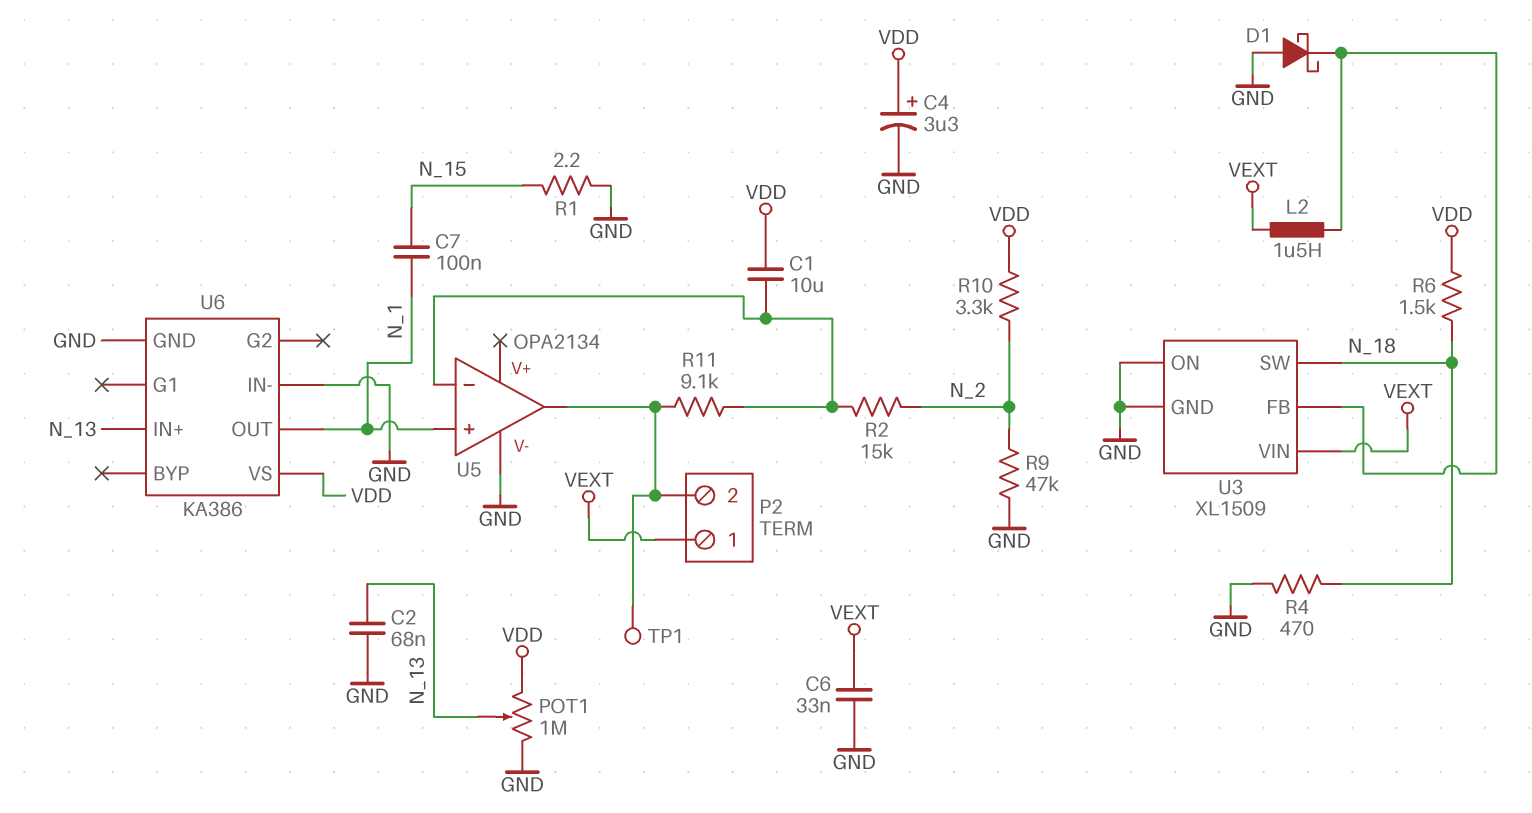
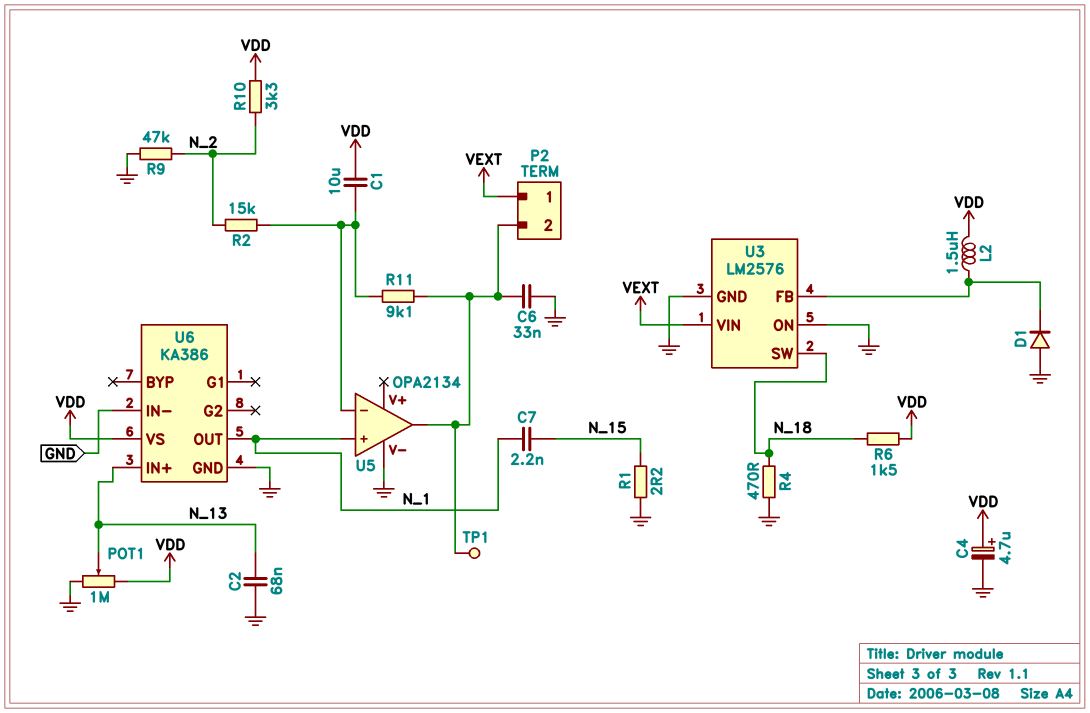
C4: 3.3uF (plus VDD, minus GND) -> 4.7uF (plus VDD, minus GND)
C6: 33nF (GND, VEXT) -> 33nF (GND, P2/2)
C7: 100nF (N_1, N_15) -> 2.2nF (N_1, N_15)
D1: schottky (A GND, K U3/FB) -> diode (A GND, K U3/FB)
L2: 1.5uH (U3/FB, VEXT) -> 1.5uH (U3/FB, VDD)
U3: XL1509 -> LM2576

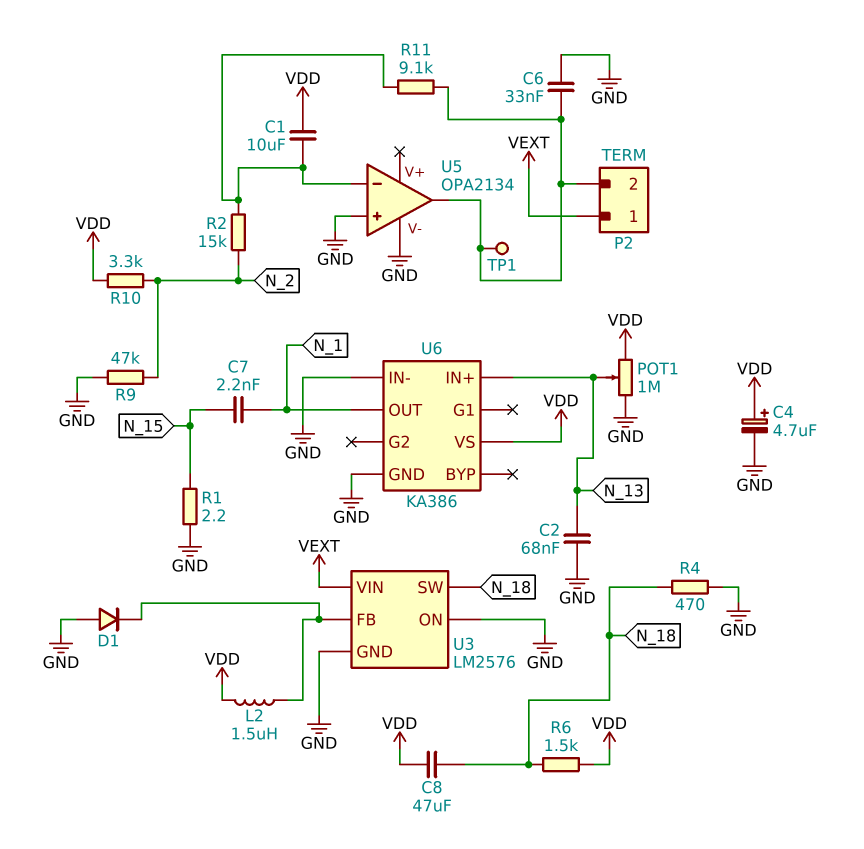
C8: none -> 47uF (N_18, VDD)
U5 pin in+: N_1 -> GND

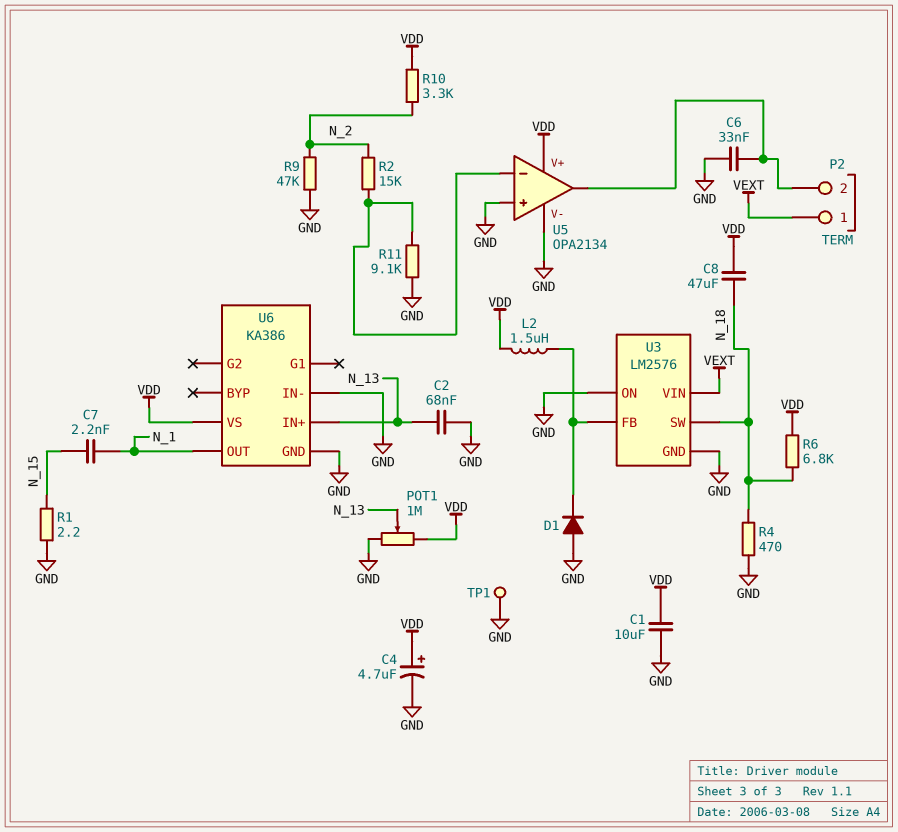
C1: 10uF (U5/in-, VDD) -> 10uF (GND, VDD)
R6: 1.5k (N_18, VDD) -> 6.8k (N_18, VDD)
R11: 9.1k (P2/2, U5/in-) -> 9.1k (GND, U5/in-)
TP1: test point (P2/2) -> test point (GND)
U5 pin V+: none -> VDD

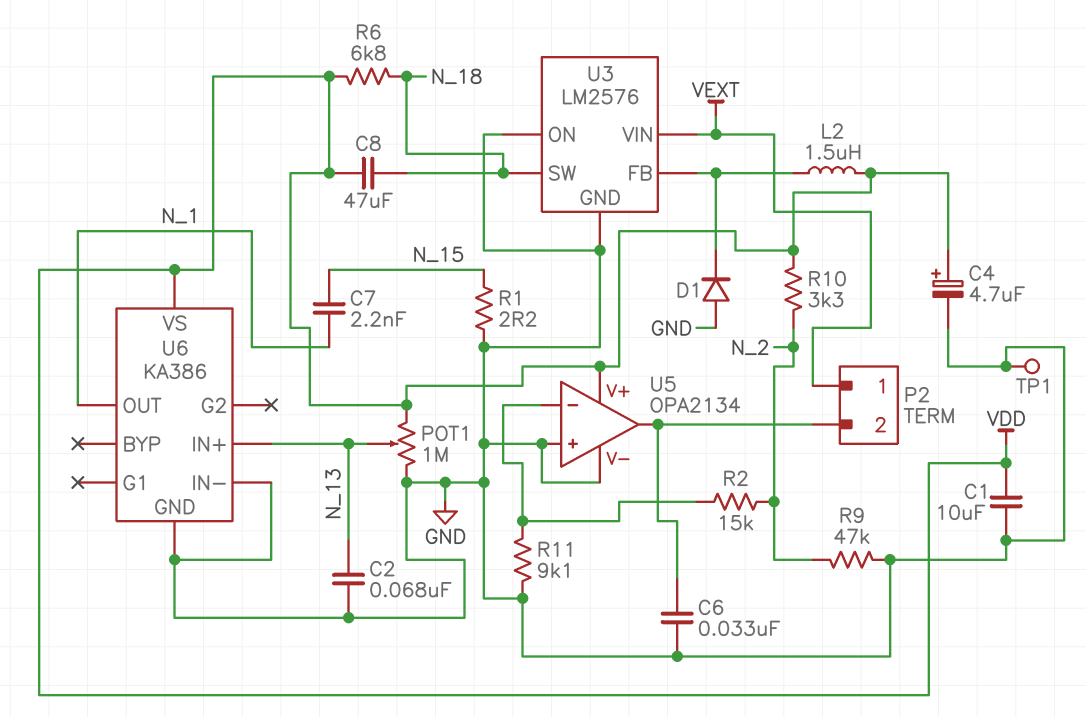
R4: 470 (GND, N_18) -> none

